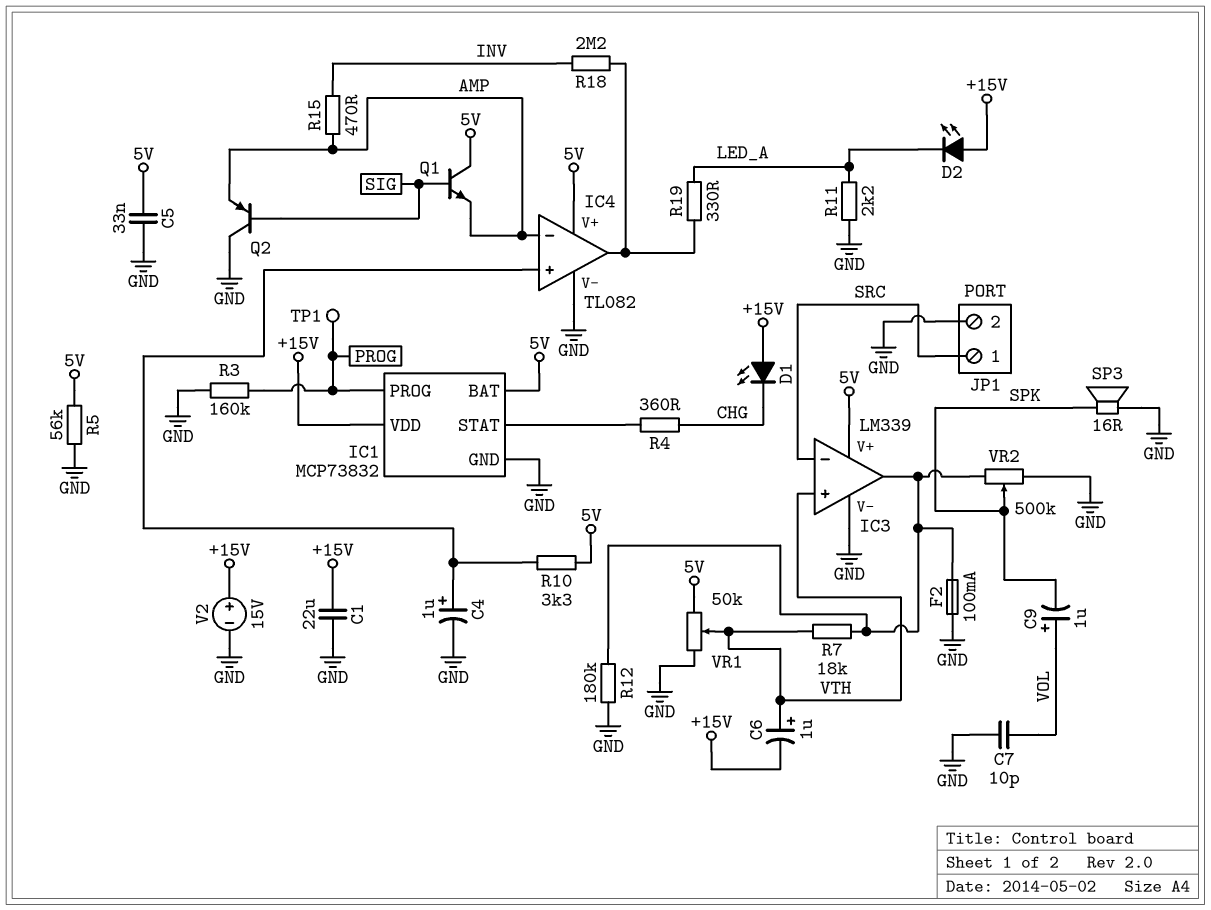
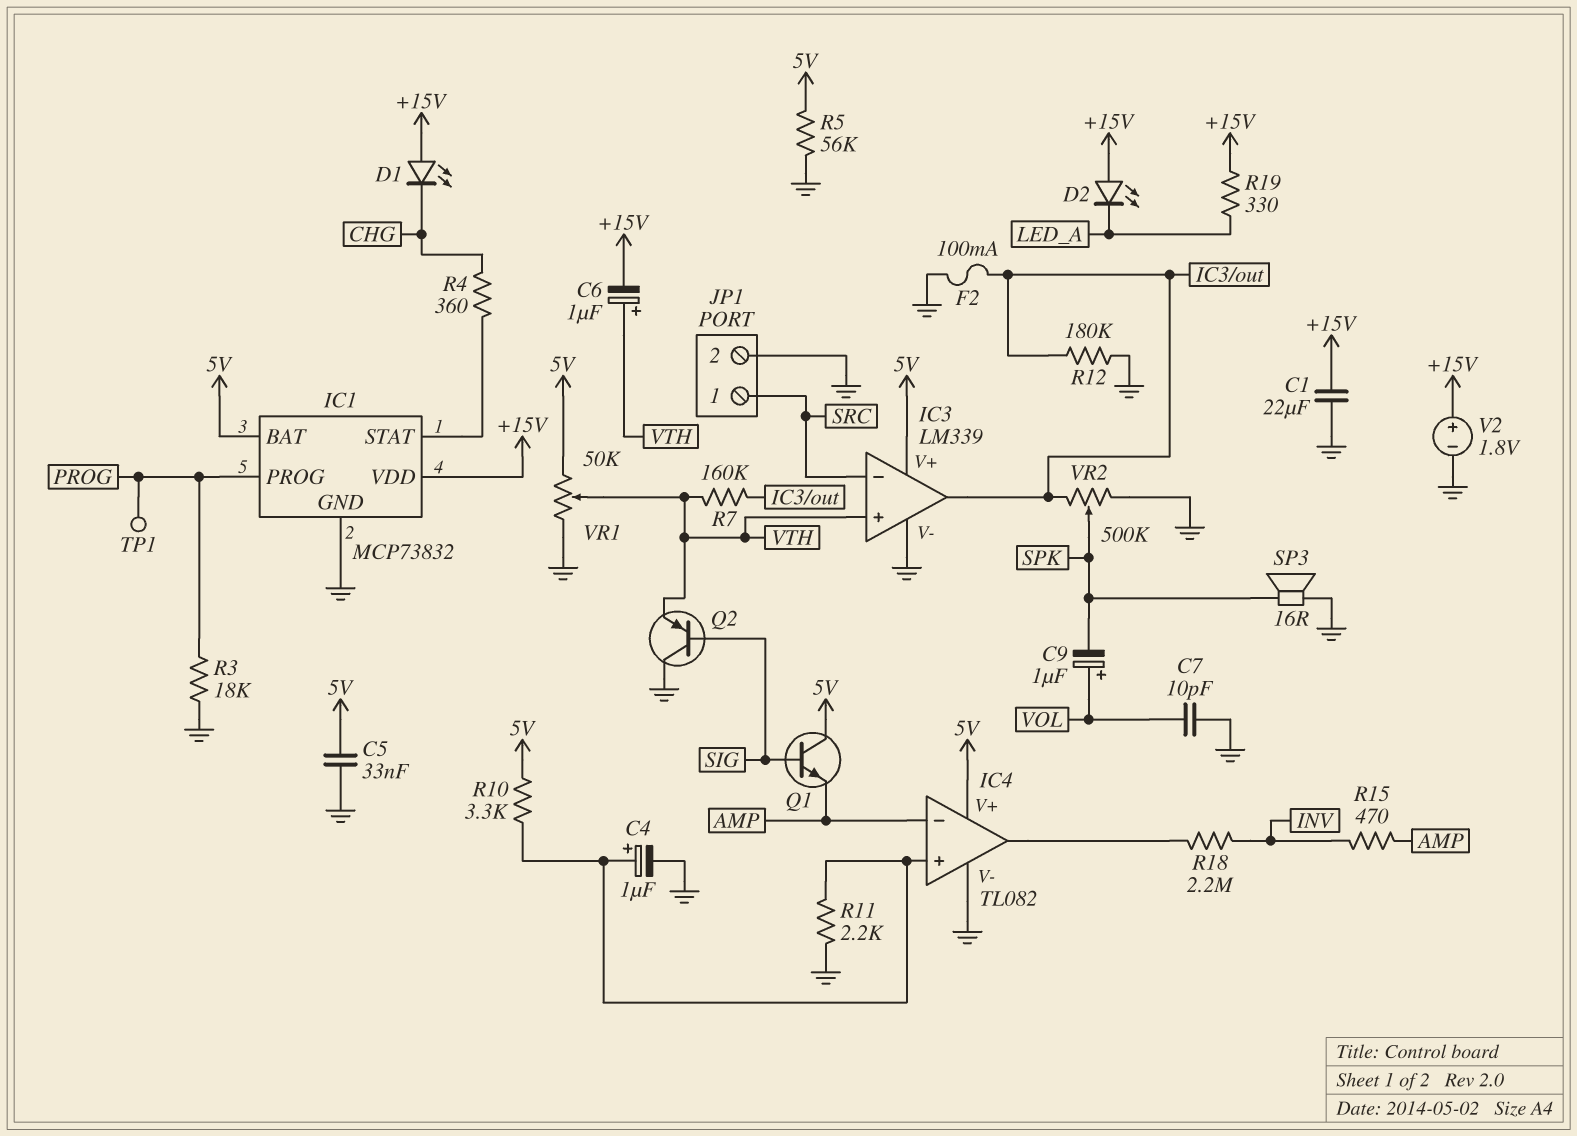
Q2: PNP (B SIG, C GND, E AMP) -> PNP (B SIG, C GND, E VTH)
R3: 160k (GND, PROG) -> 18k (GND, PROG)
R7: 18k (IC3/out, VTH) -> 160k (IC3/out, VTH)
R11: 2.2k (GND, LED_A) -> 2.2k (GND, IC4/in+)
R19: 330 (IC4/out, LED_A) -> 330 (+15V, LED_A)
V2: 15V (plus +15V, minus GND) -> 1.8V (plus +15V, minus GND)

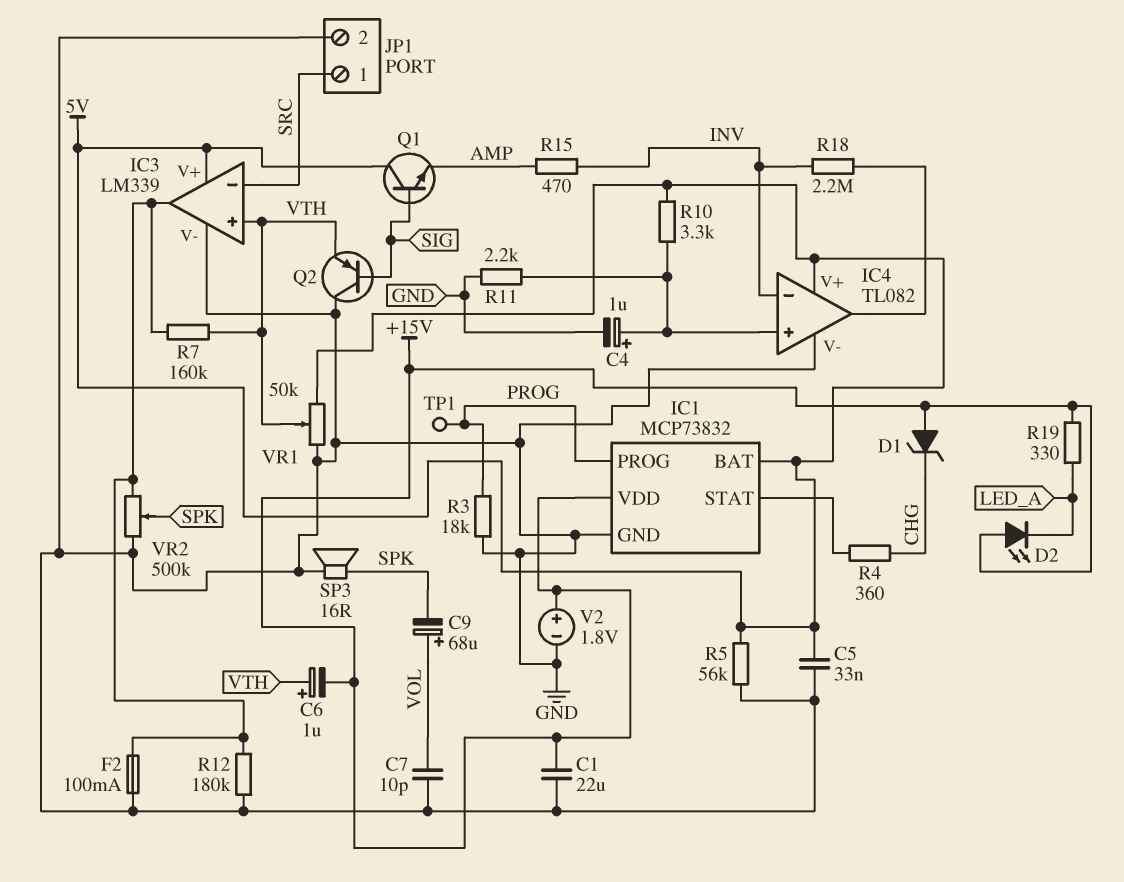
C9: 1uF (plus VOL, minus SPK) -> 68uF (plus VOL, minus SPK)
D1: LED (A +15V, K CHG) -> zener (A +15V, K CHG)
IC4 pin in-: AMP -> INV

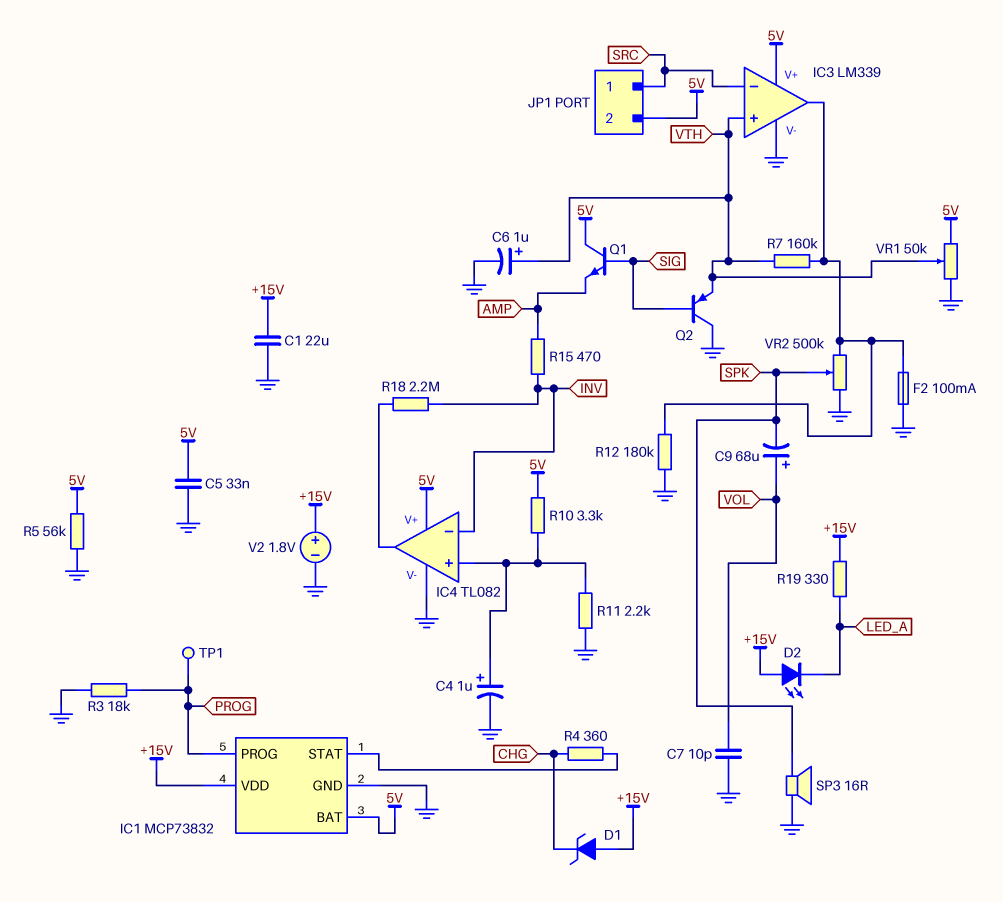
C6: 1uF (plus VTH, minus +15V) -> 1uF (plus VTH, minus GND)
JP1 pin 2: GND -> 5V

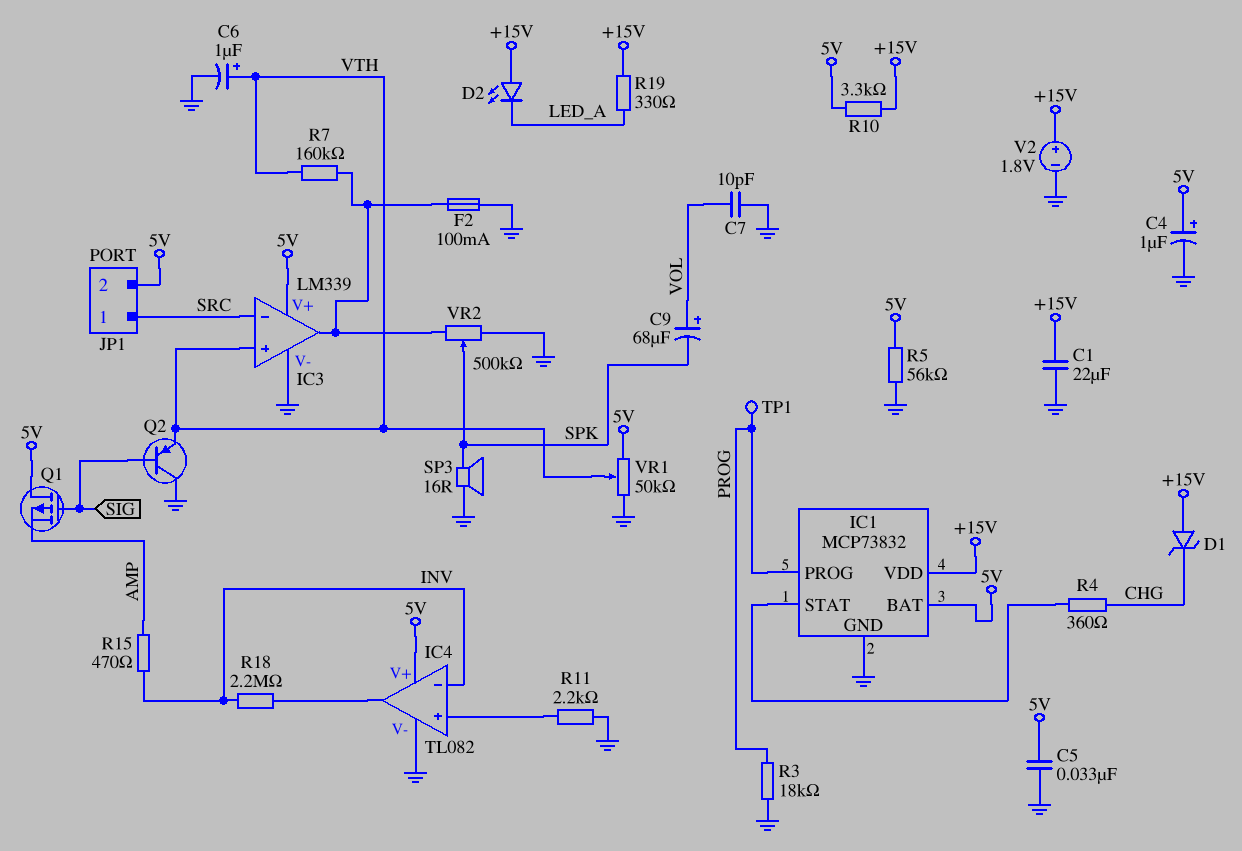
C4: 1uF (plus IC4/in+, minus GND) -> 1uF (plus 5V, minus GND)
Q1: NPN (B SIG, C 5V, E AMP) -> PMOS (G SIG, D 5V, S AMP)
R10: 3.3k (5V, IC4/in+) -> 3.3k (+15V, 5V)
R12: 180k (GND, IC3/out) -> none

